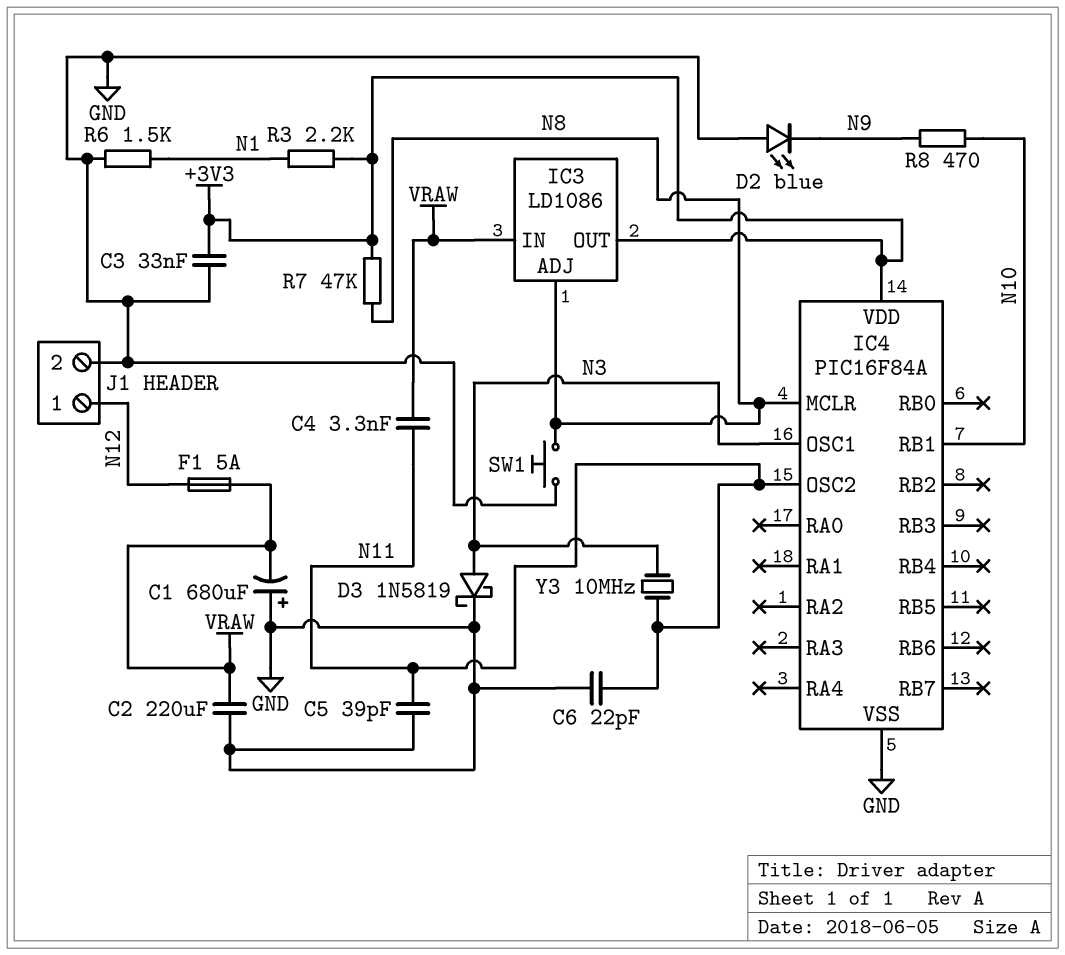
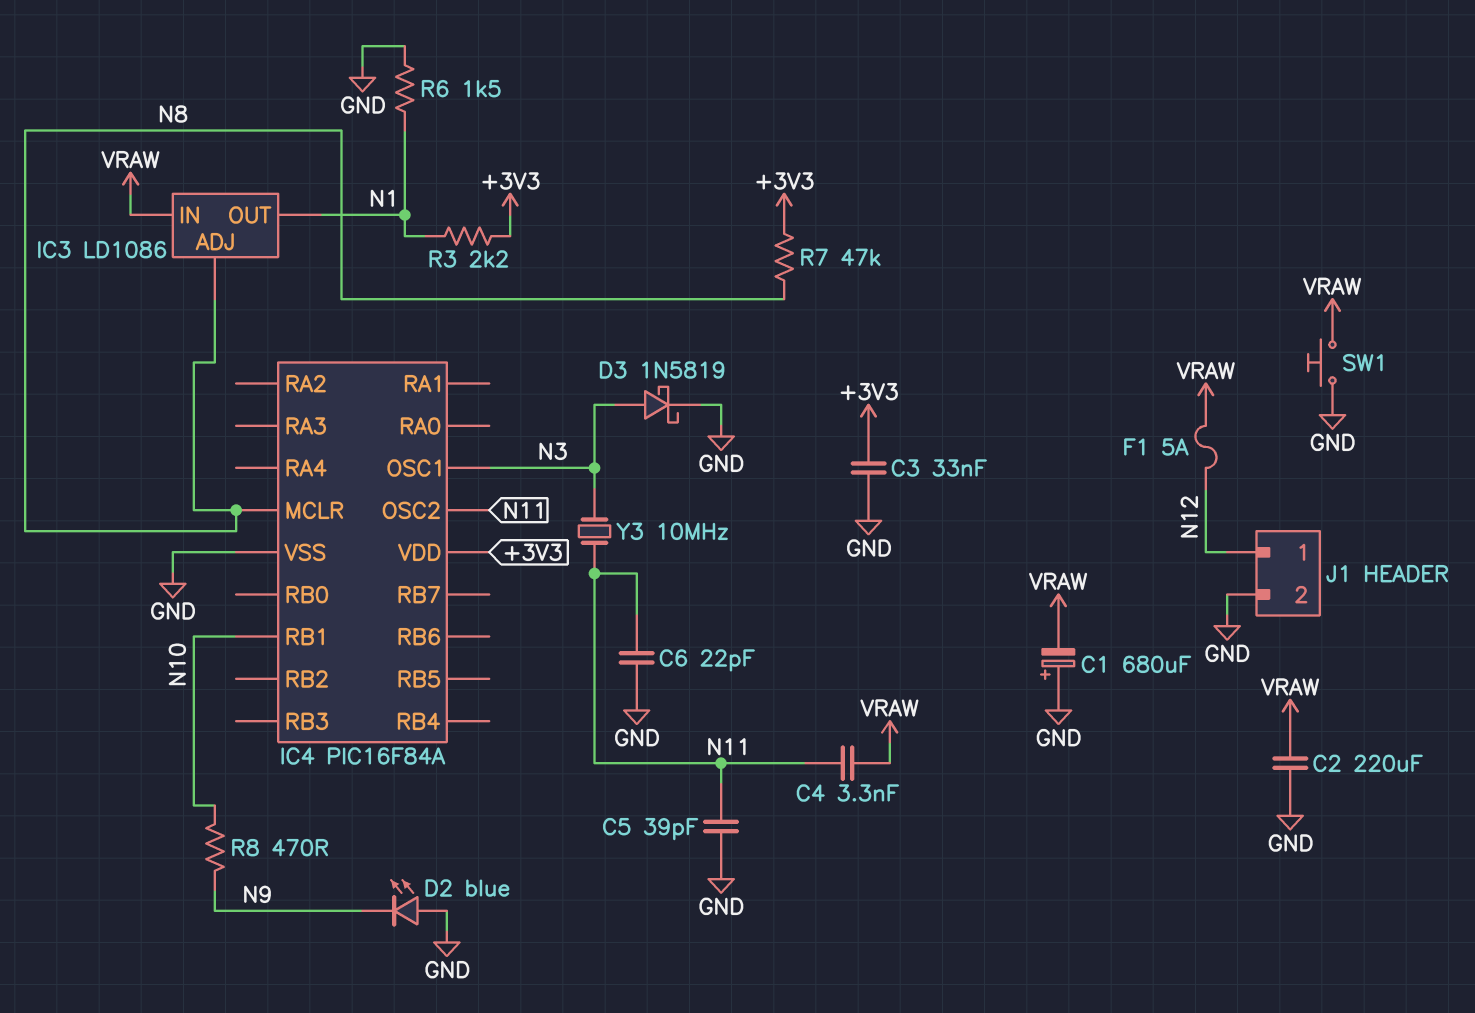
IC3 pin OUT: +3V3 -> N1
SW1: button (GND, N8) -> button (GND, VRAW)

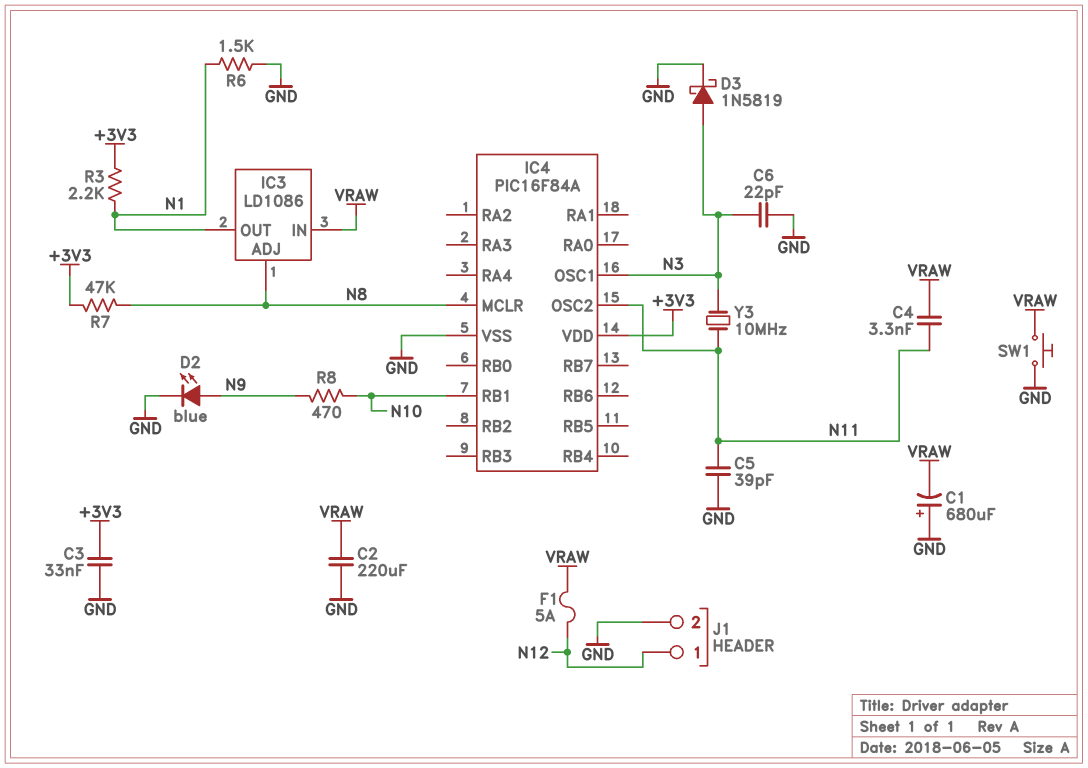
C6: 22pF (GND, N11) -> 22pF (GND, N3)
D2: LED blue (A GND, K N9) -> LED blue (A N9, K GND)

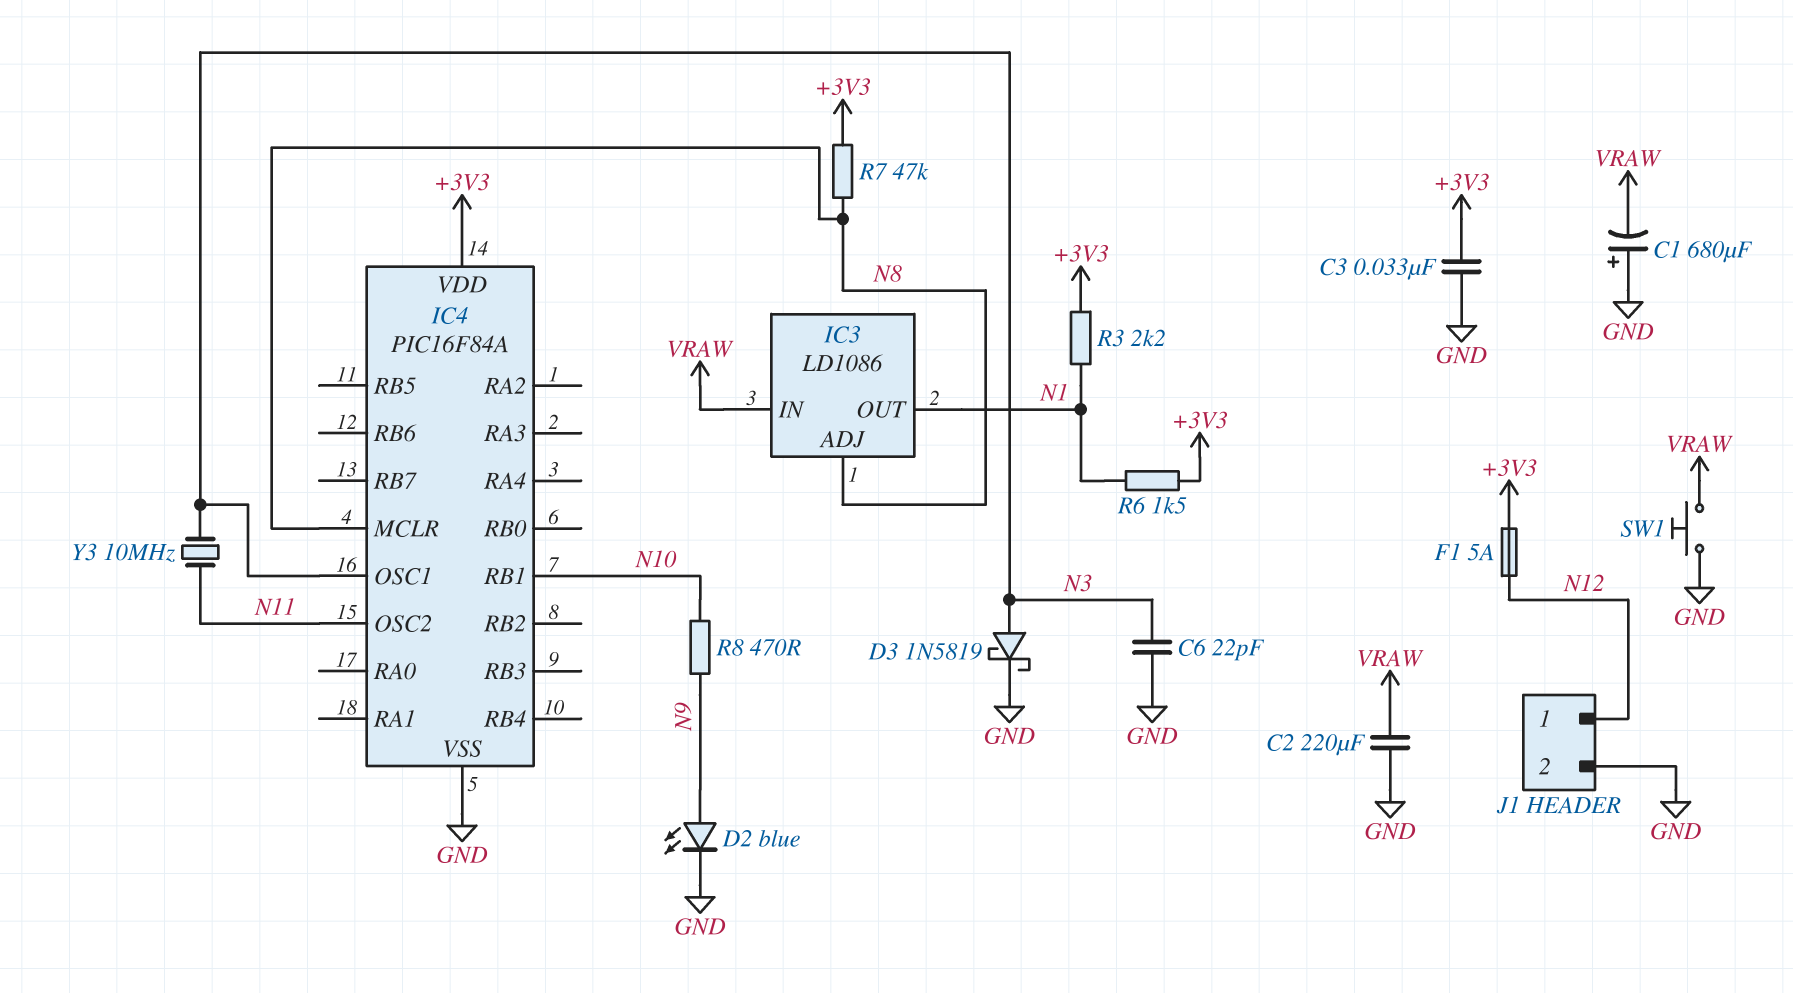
C4: 3.3nF (N11, VRAW) -> none
C5: 39pF (GND, N11) -> none
F1: 5A (N12, VRAW) -> 5A (+3V3, N12)
R6: 1.5k (GND, N1) -> 1.5k (+3V3, N1)

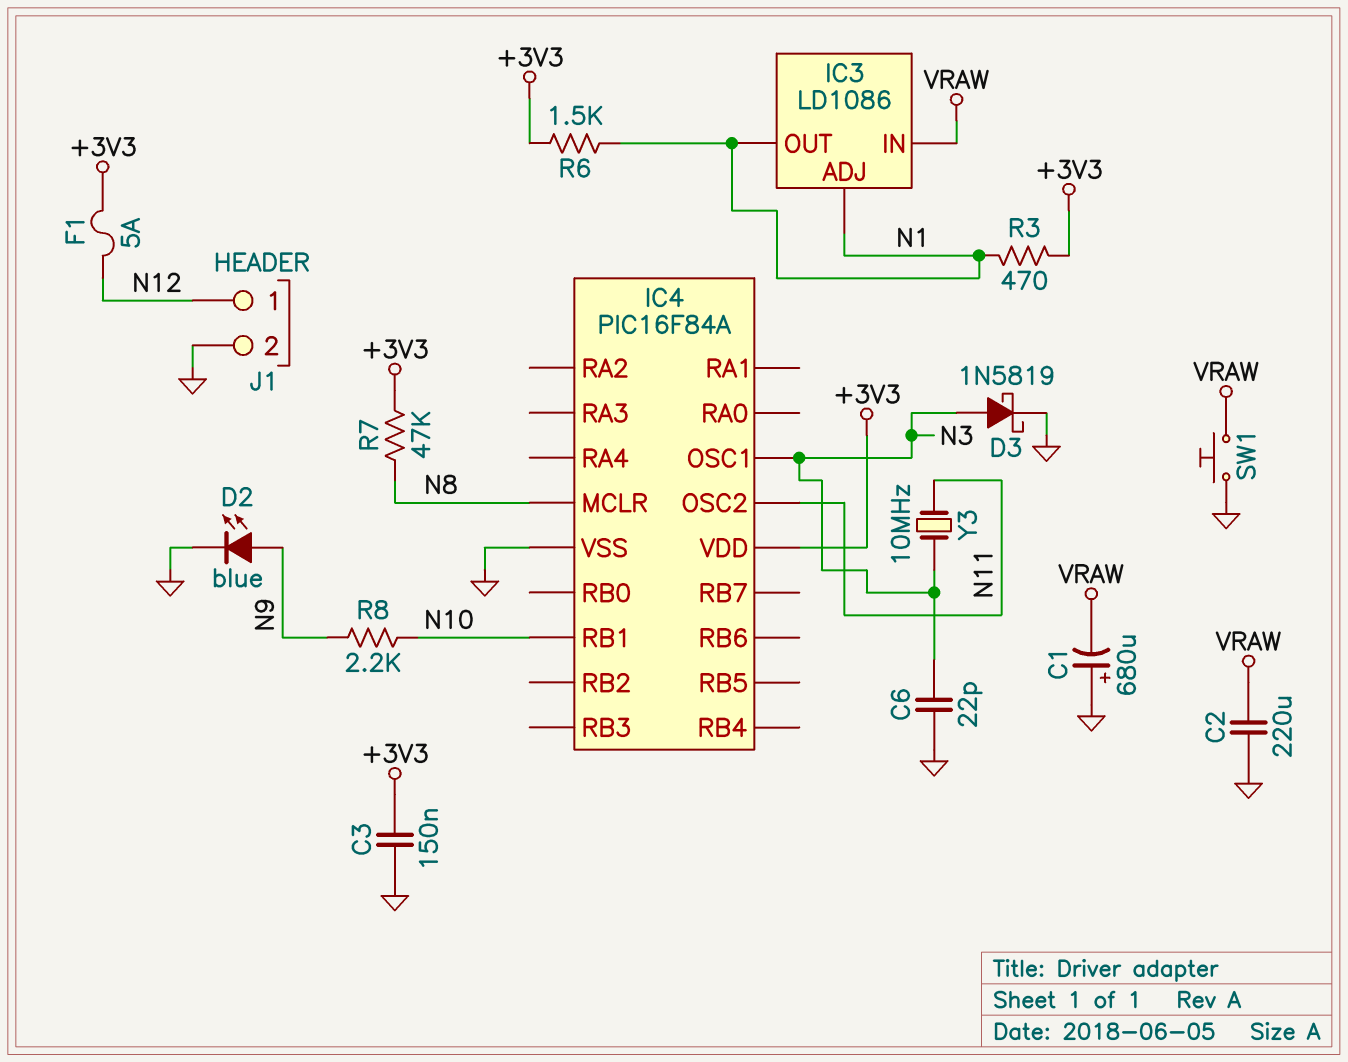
C3: 33nF (+3V3, GND) -> 150nF (+3V3, GND)
IC3 pin ADJ: N8 -> N1
R3: 2.2k (+3V3, N1) -> 470 (+3V3, N1)
R8: 470 (N9, N10) -> 2.2k (N9, N10)

